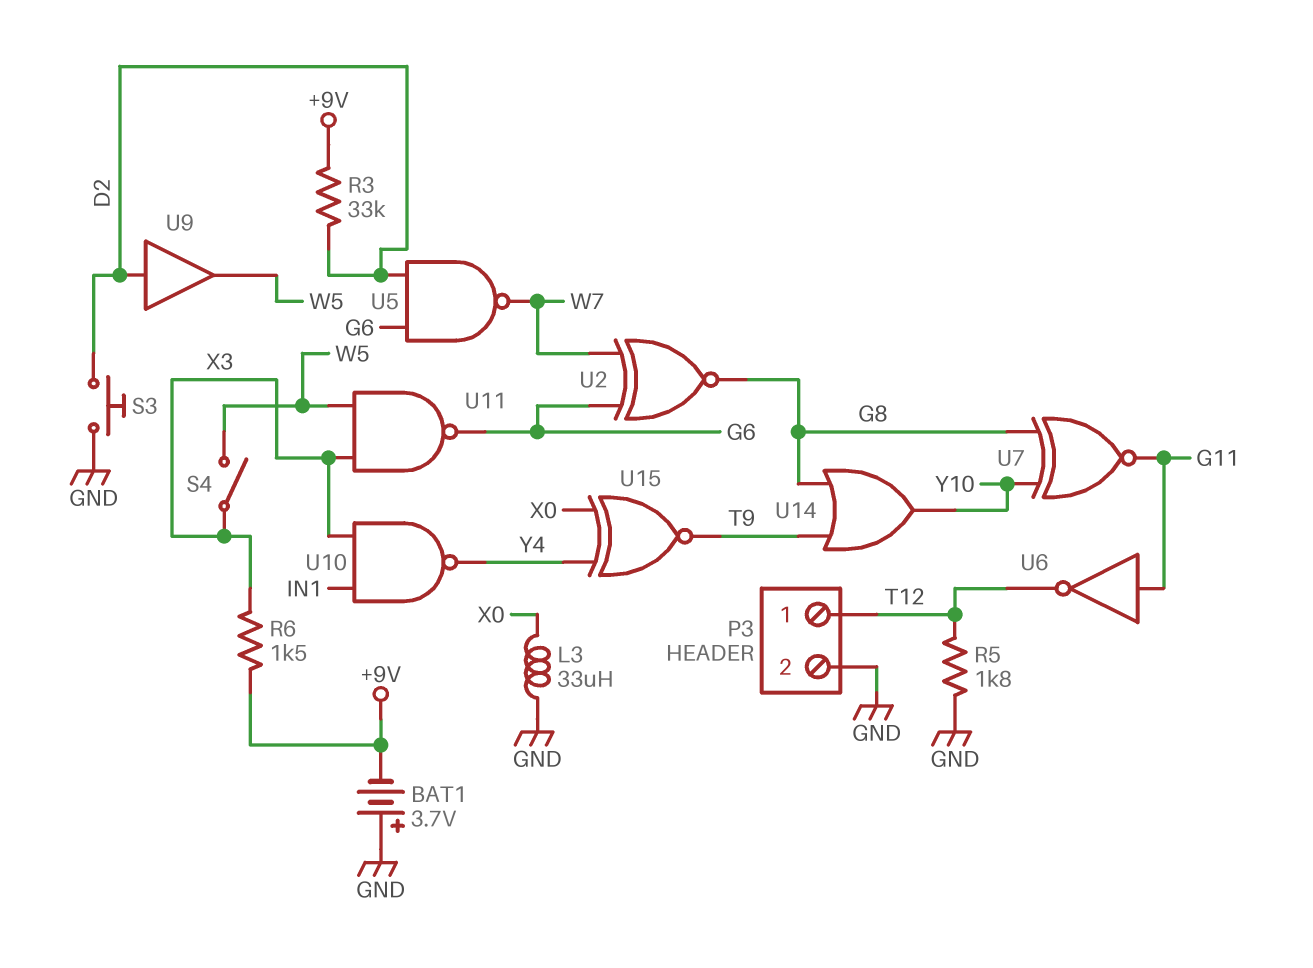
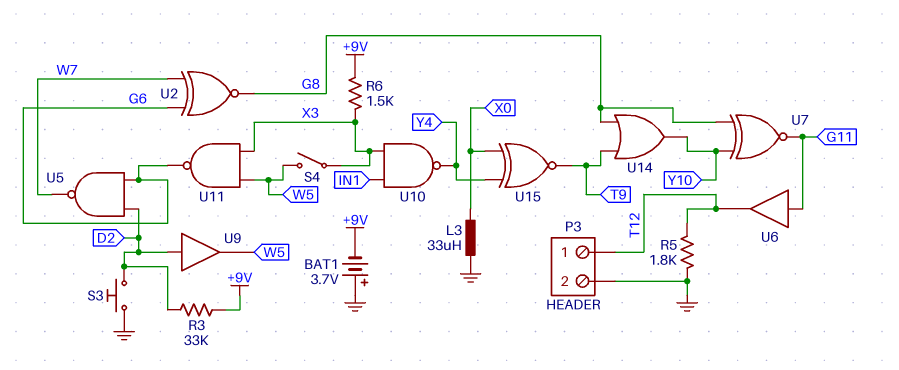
U6: NOT (in G11, out T12) -> buffer (in G11, out T12)

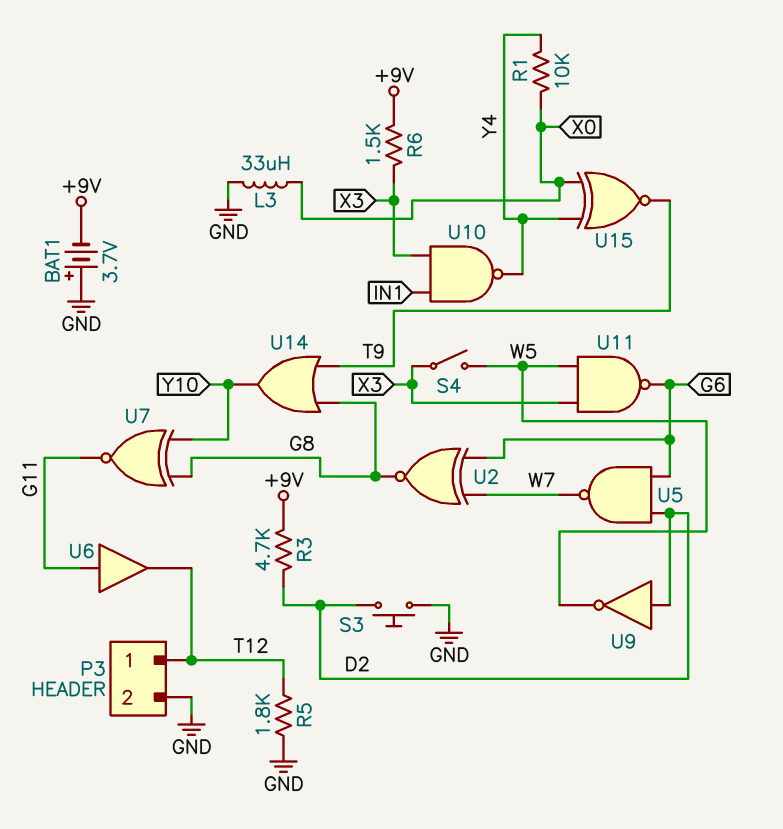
R1: none -> 10k (X0, Y4)
R3: 33k (+9V, D2) -> 4.7k (+9V, D2)
U9: buffer (in D2, out W5) -> NOT (in D2, out W5)

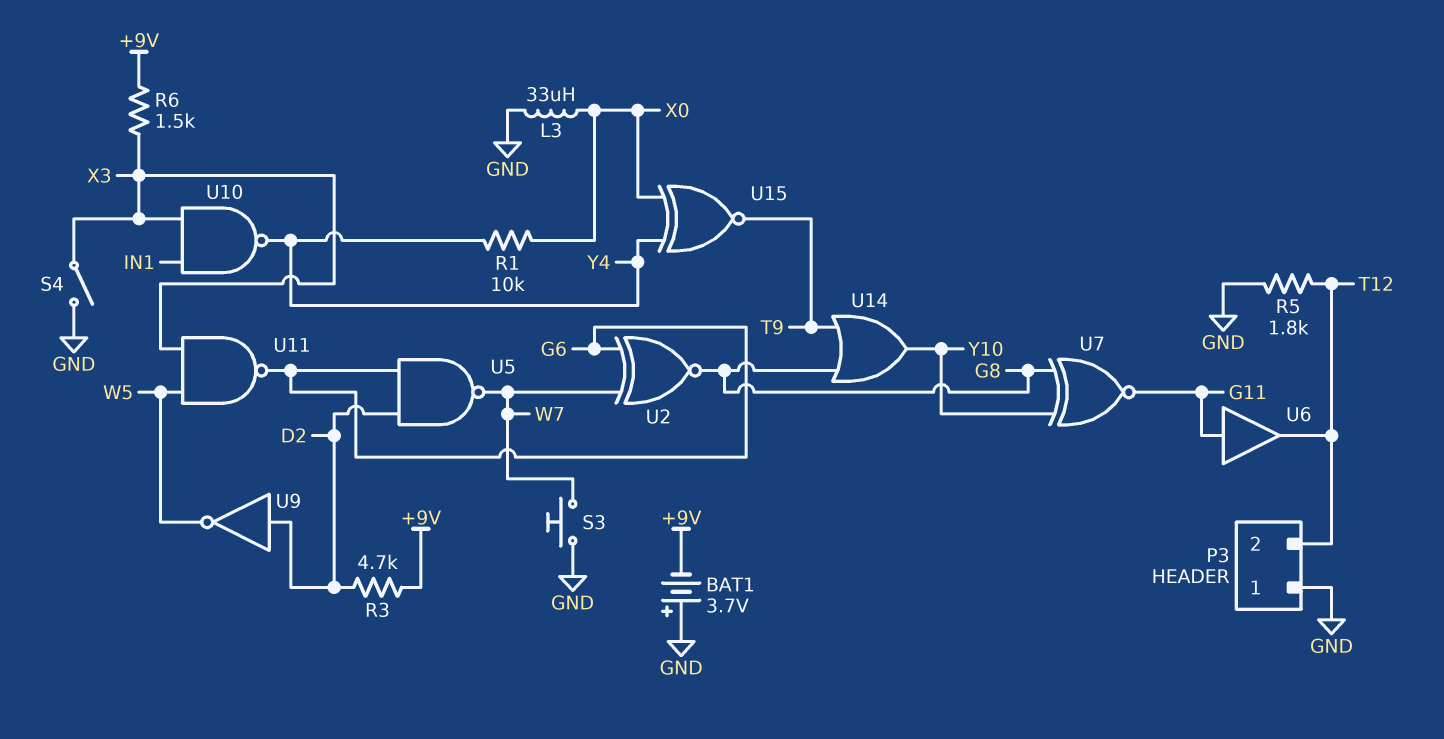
P3 pin 1: T12 -> GND
P3 pin 2: GND -> T12
S3: button (D2, GND) -> button (GND, W7)
S4: switch (W5, X3) -> switch (GND, X3)

